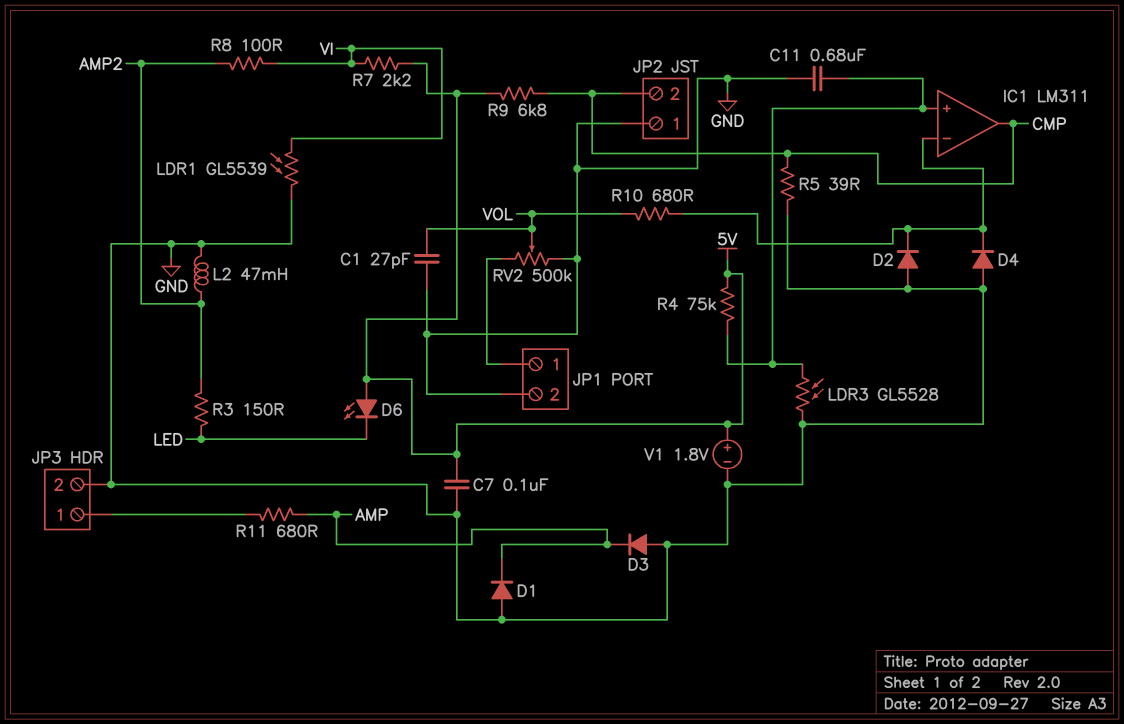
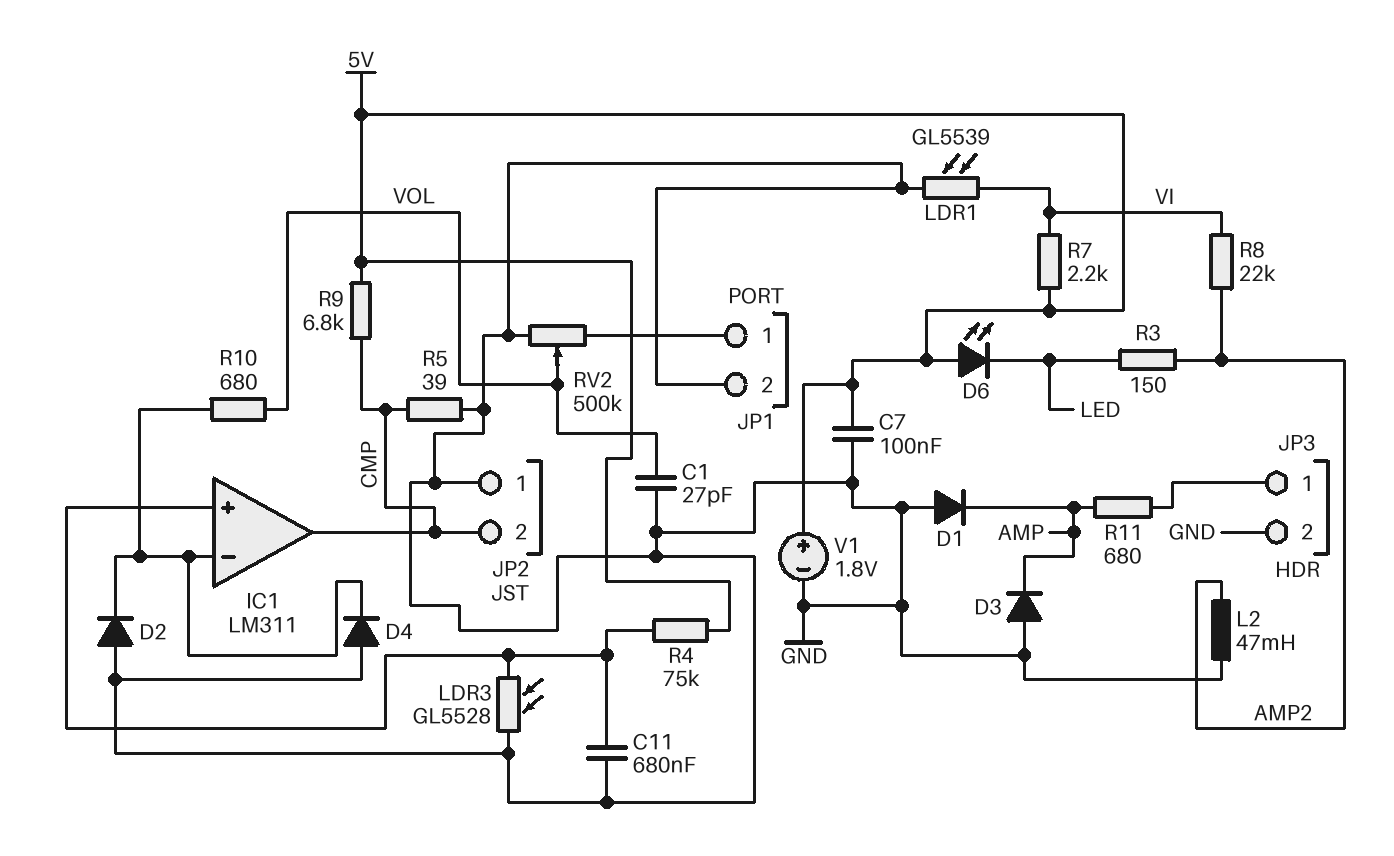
R8: 100 (AMP2, VI) -> 22k (AMP2, VI)

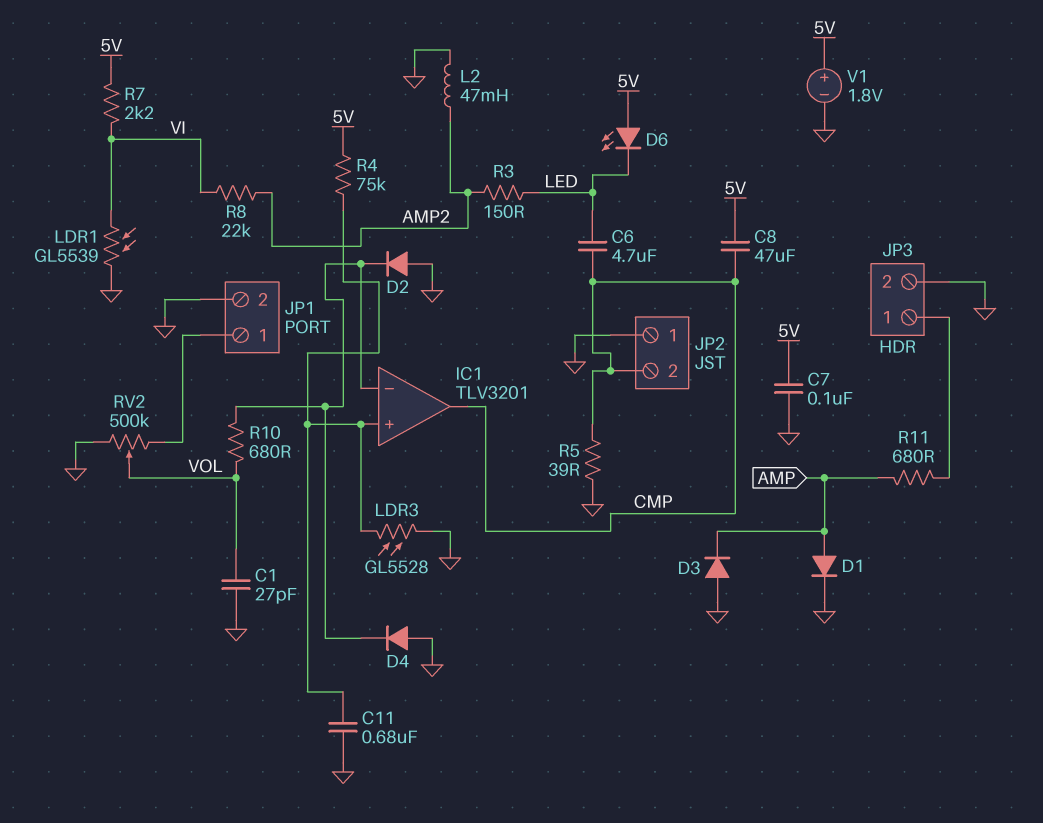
C6: none -> 4.7uF (CMP, LED)
C8: none -> 47uF (5V, CMP)
D1: diode (A GND, K AMP) -> diode (A AMP, K GND)
IC1: LM311 -> TLV3201
R9: 6.8k (5V, CMP) -> none

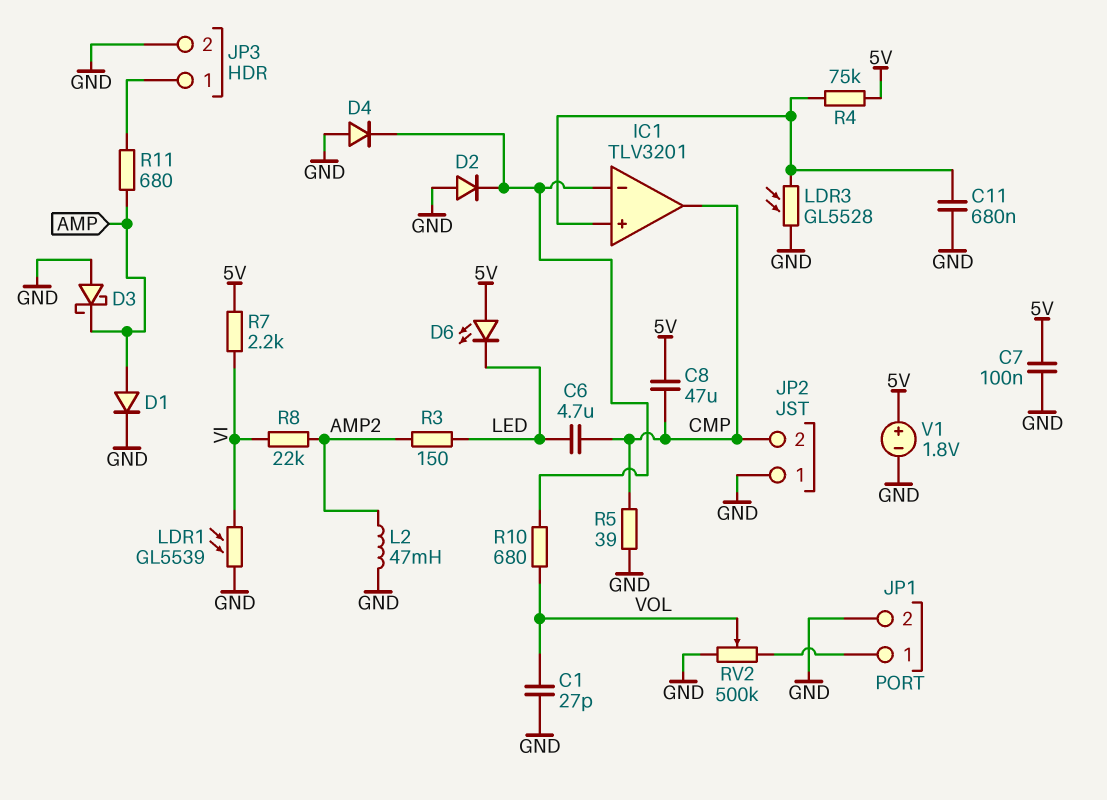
D3: diode (A GND, K AMP) -> schottky (A GND, K AMP)

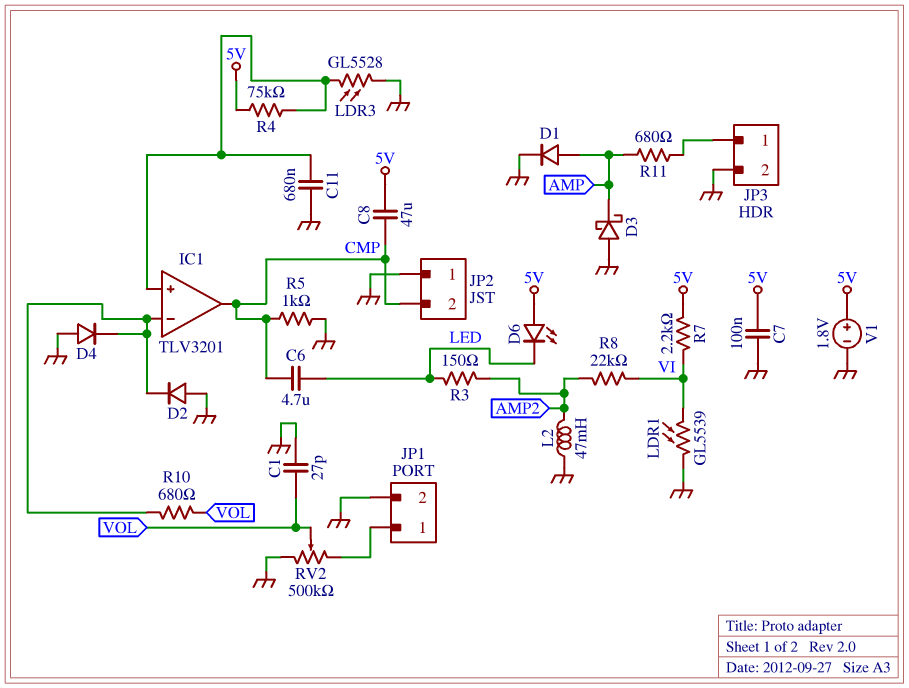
R5: 39 (CMP, GND) -> 1k (CMP, GND)

